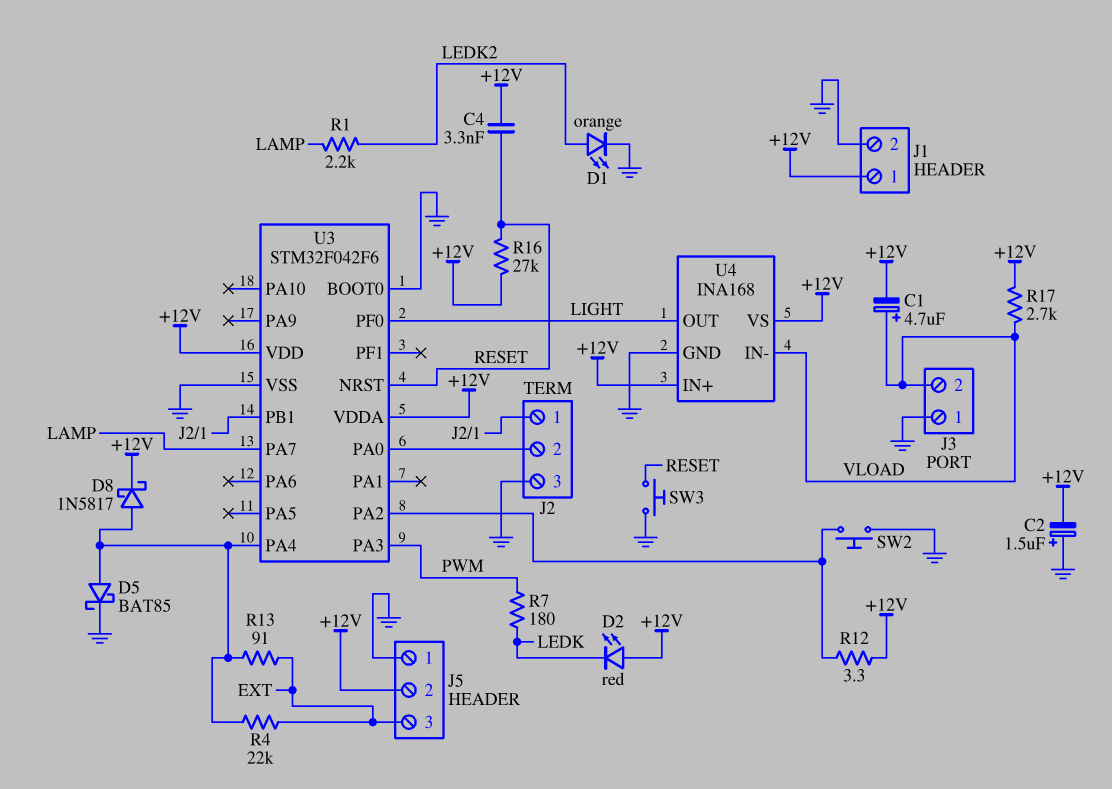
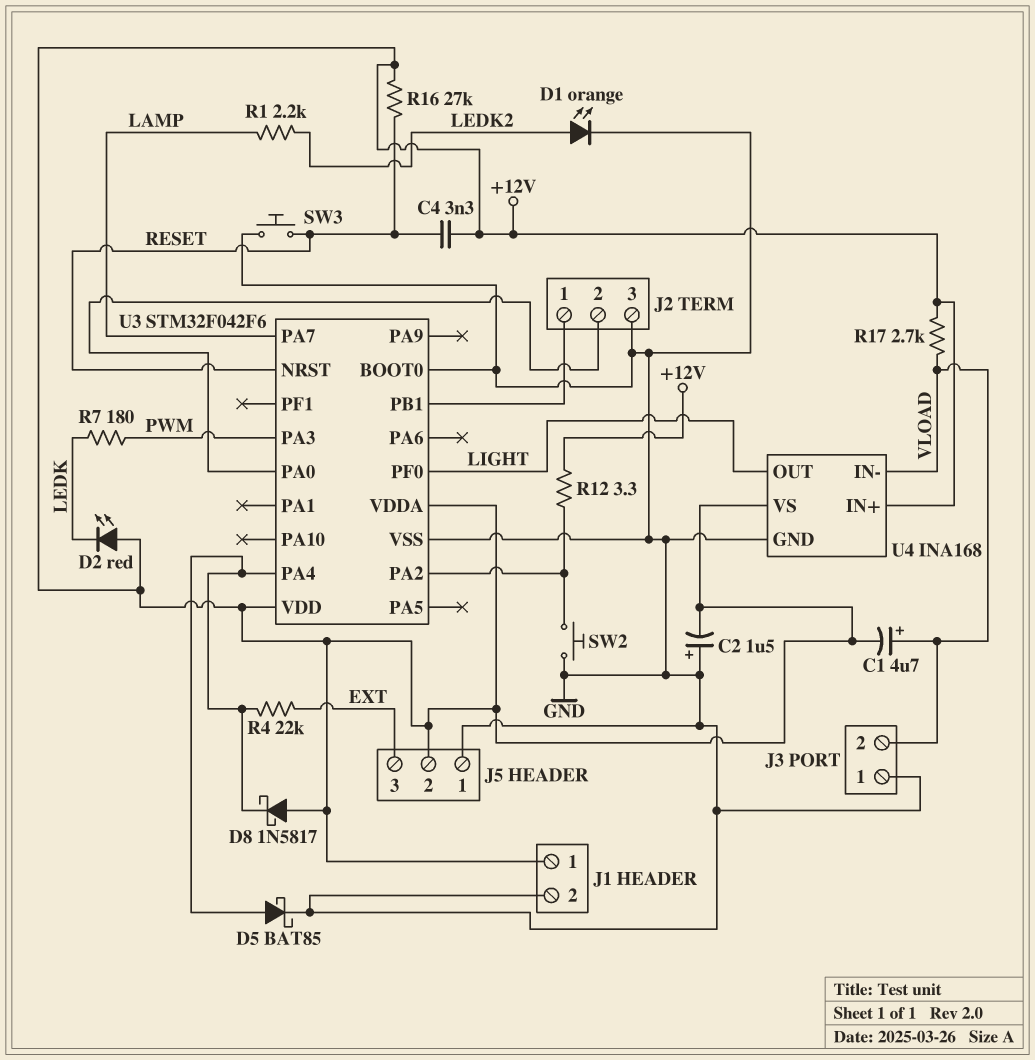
D8: schottky 1N5817 (A U3/PA4, K +12V) -> schottky 1N5817 (A +12V, K U3/PA4)
R13: 91 (EXT, U3/PA4) -> none

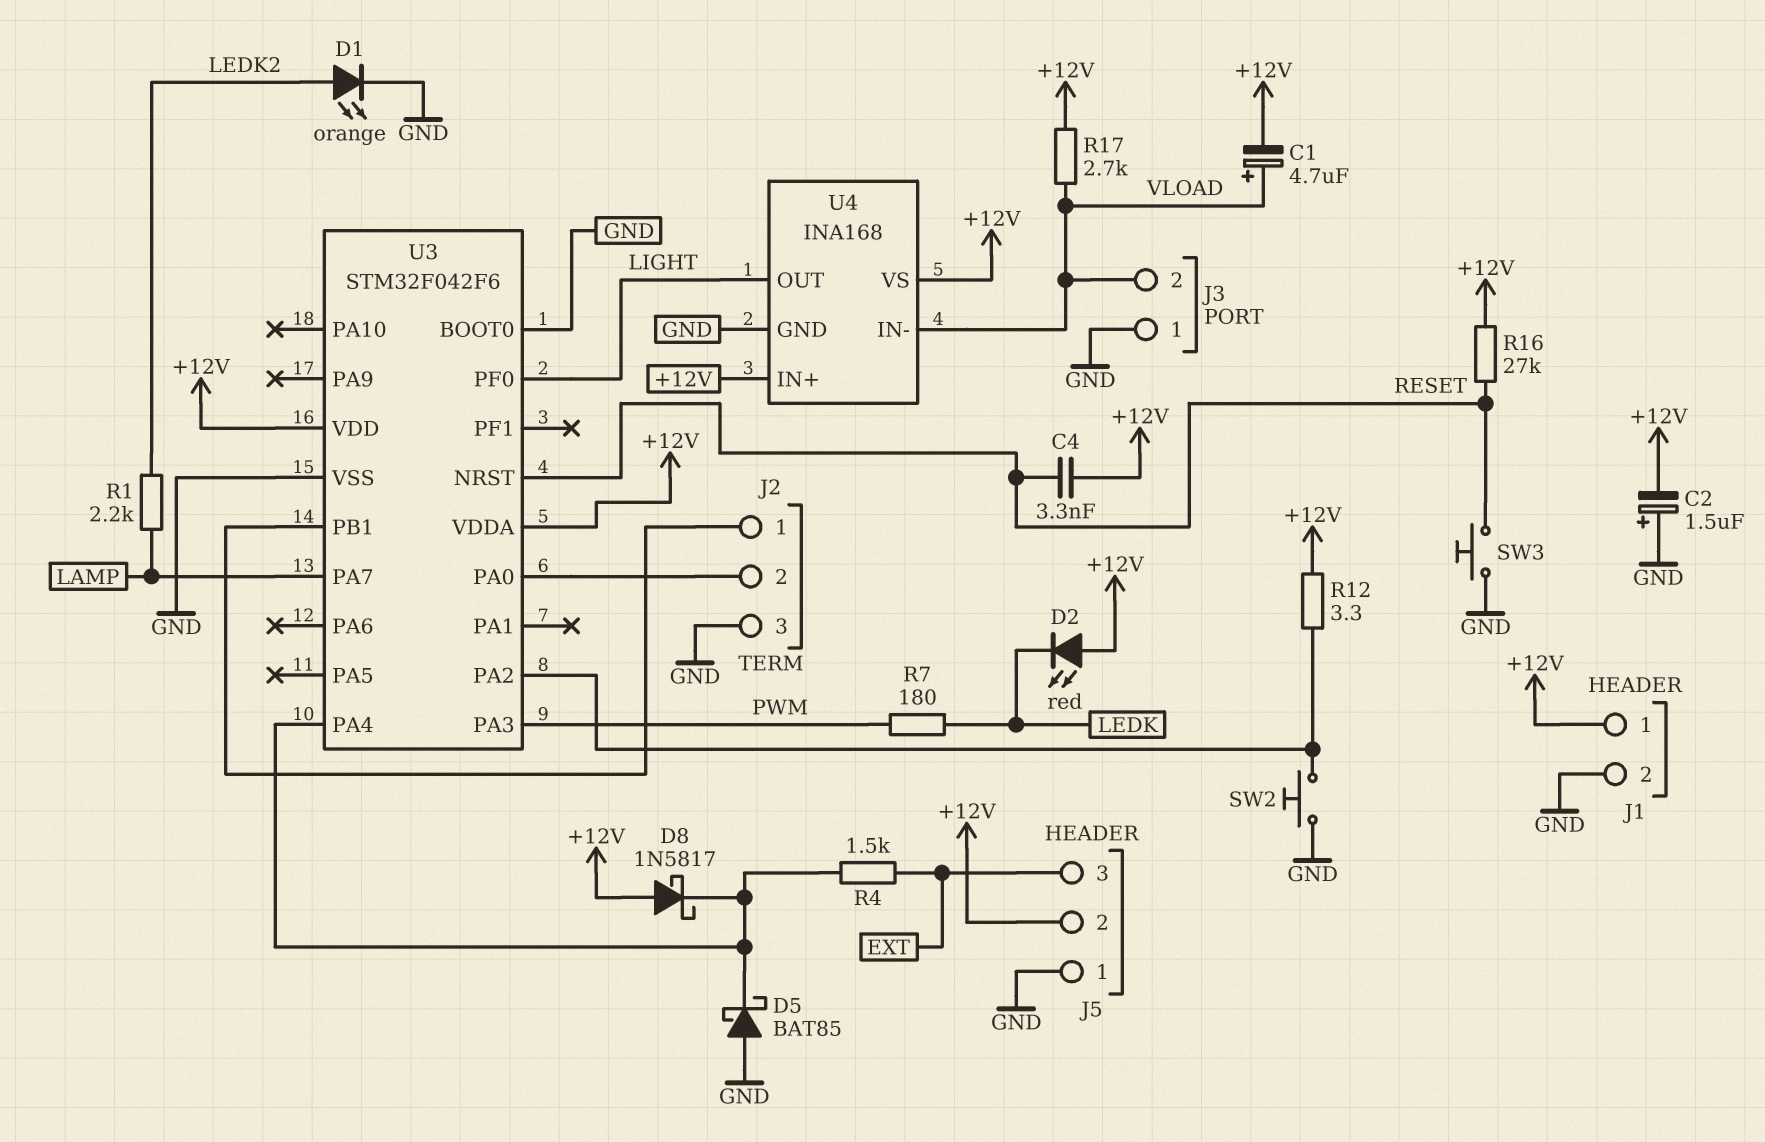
D5: schottky BAT85 (A U3/PA4, K GND) -> schottky BAT85 (A GND, K U3/PA4)
R4: 22k (EXT, U3/PA4) -> 1.5k (EXT, U3/PA4)

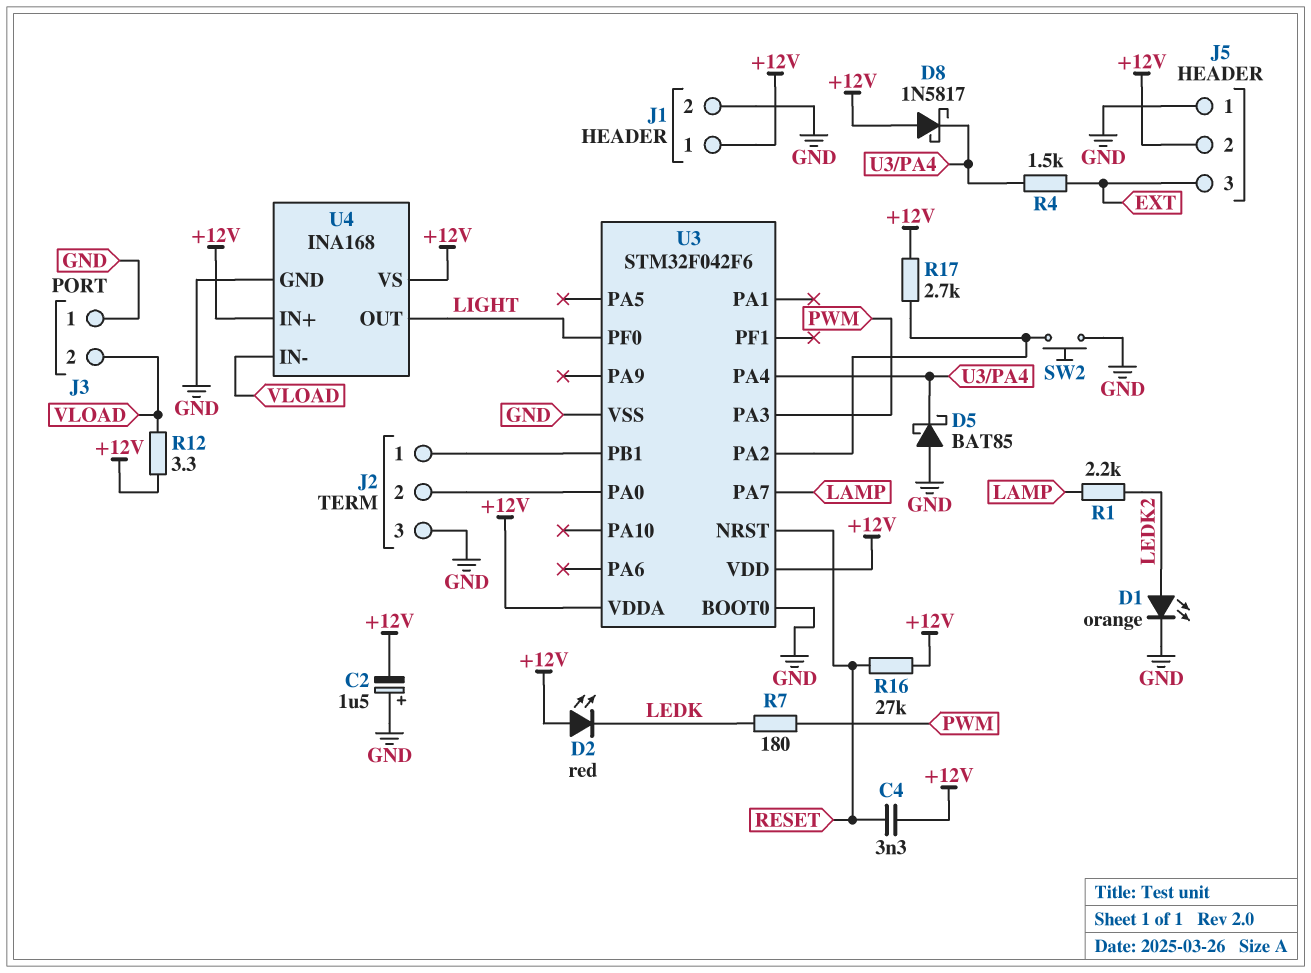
C1: 4.7uF (plus VLOAD, minus +12V) -> none
R12: 3.3 (+12V, U3/PA2) -> 3.3 (+12V, VLOAD)
R17: 2.7k (+12V, VLOAD) -> 2.7k (+12V, U3/PA2)
SW3: button (GND, RESET) -> none

